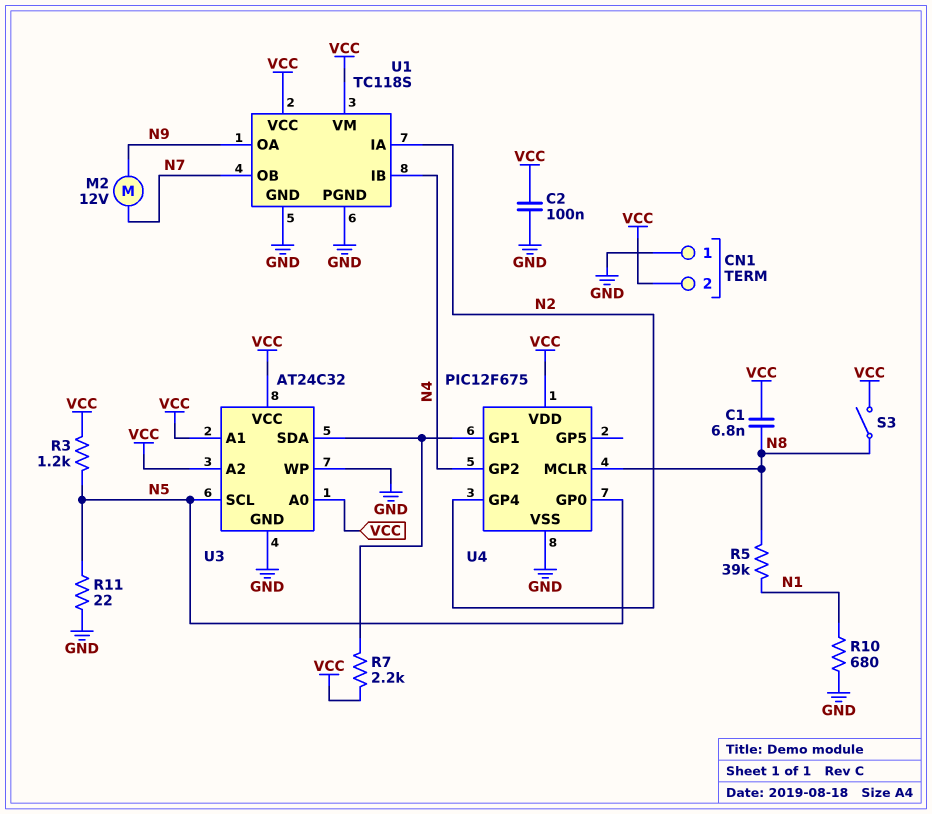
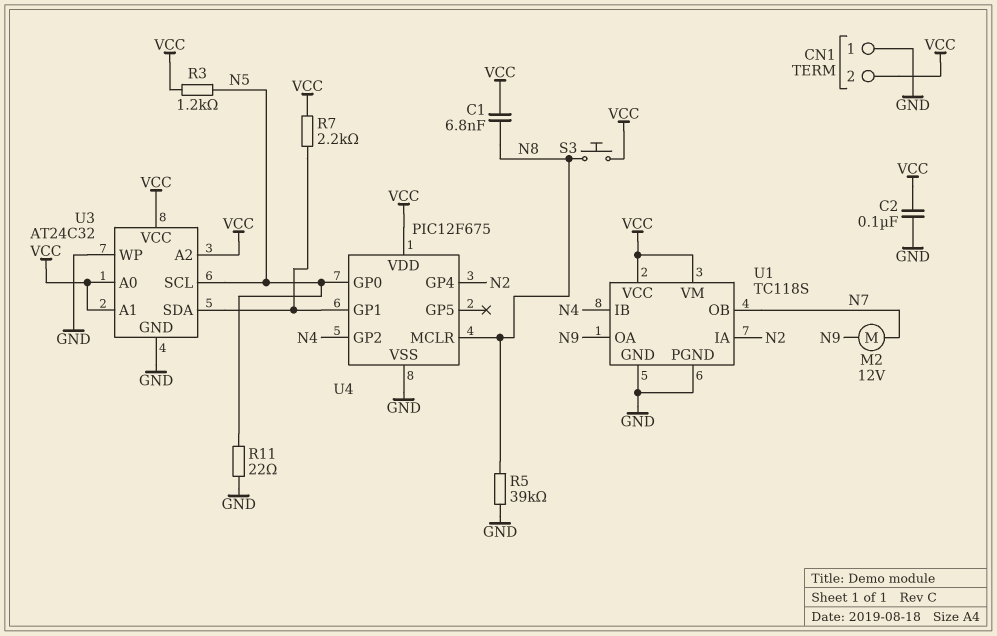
R5: 39k (N1, N8) -> 39k (GND, N8)
R10: 680 (GND, N1) -> none
S3: switch (N8, VCC) -> button (N8, VCC)

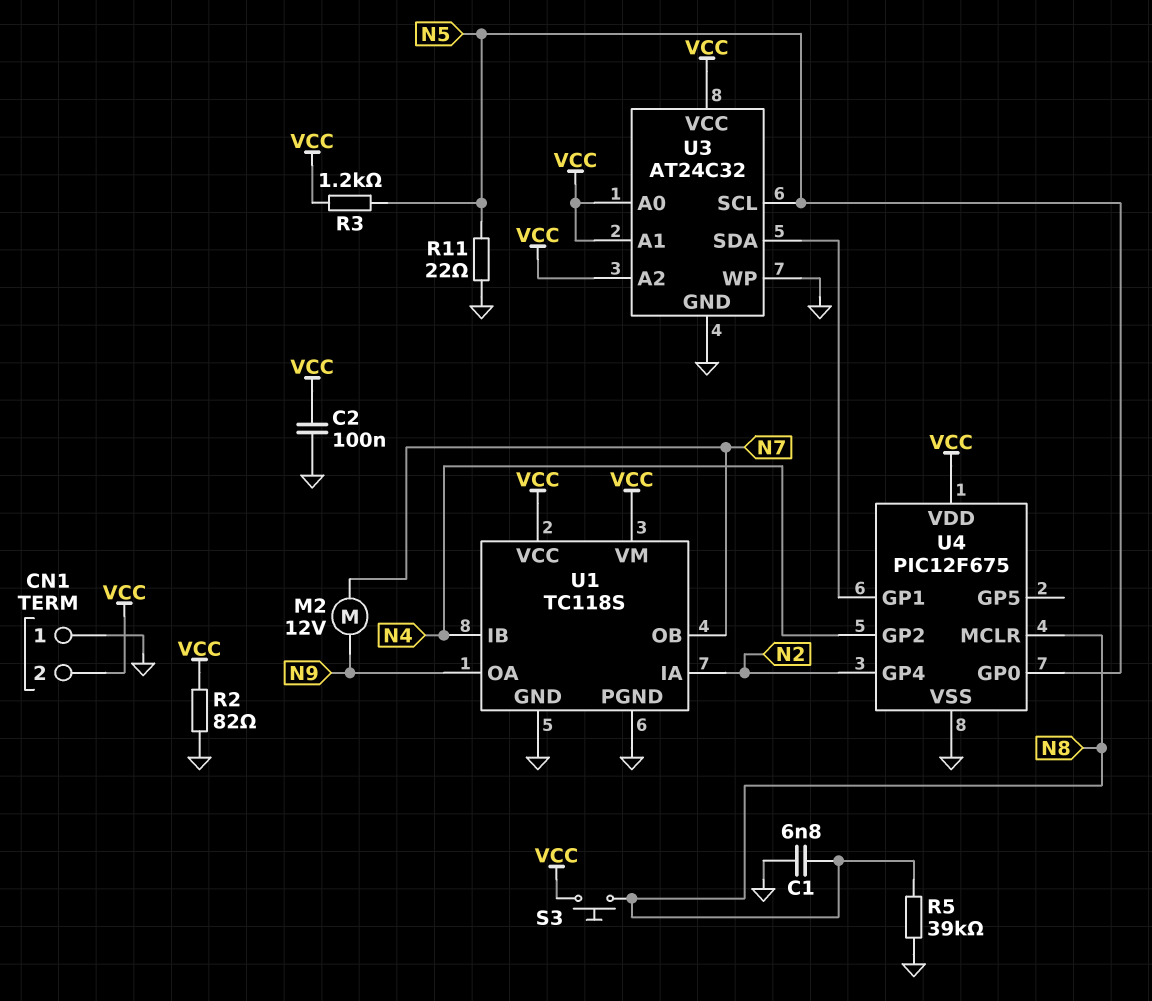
C1: 6.8nF (N8, VCC) -> 6.8nF (GND, N8)
R2: none -> 82 (GND, VCC)
R7: 2.2k (U3/SDA, VCC) -> none

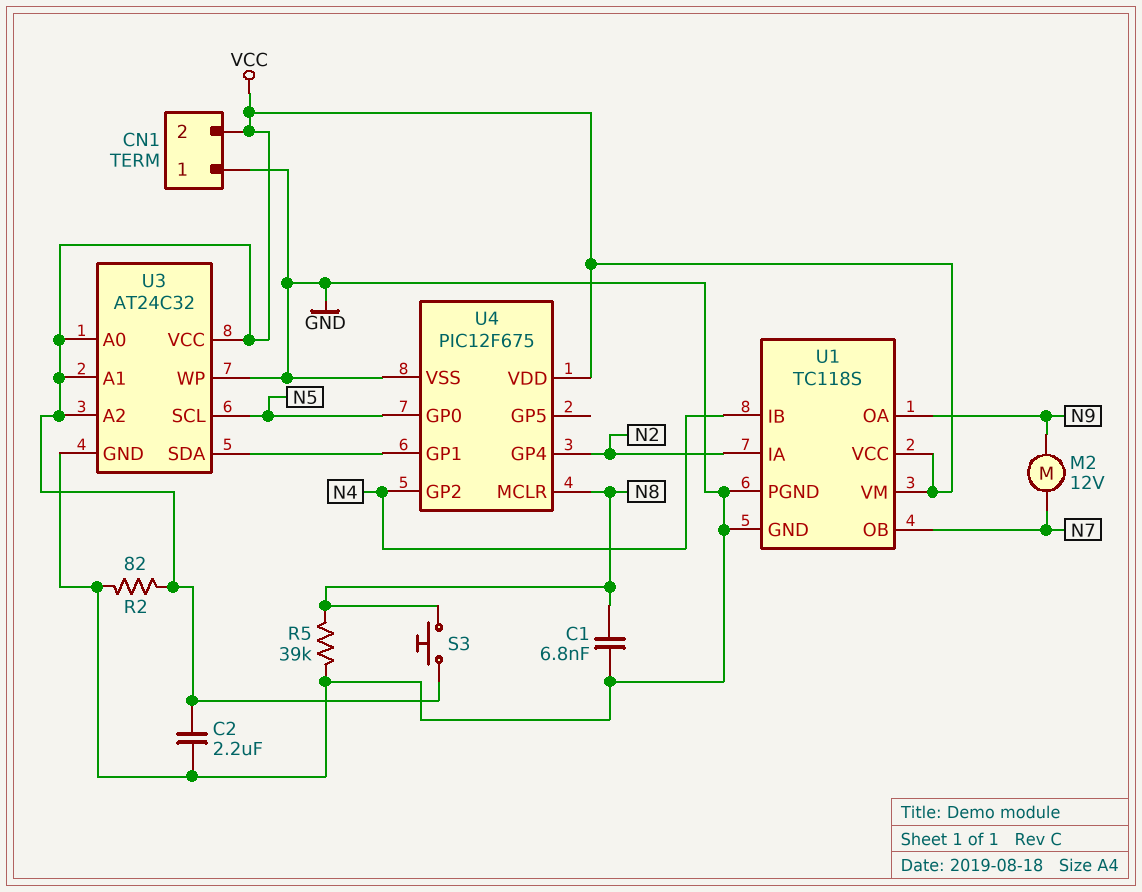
C2: 100nF (GND, VCC) -> 2.2uF (GND, VCC)
R3: 1.2k (N5, VCC) -> none
R11: 22 (GND, N5) -> none

